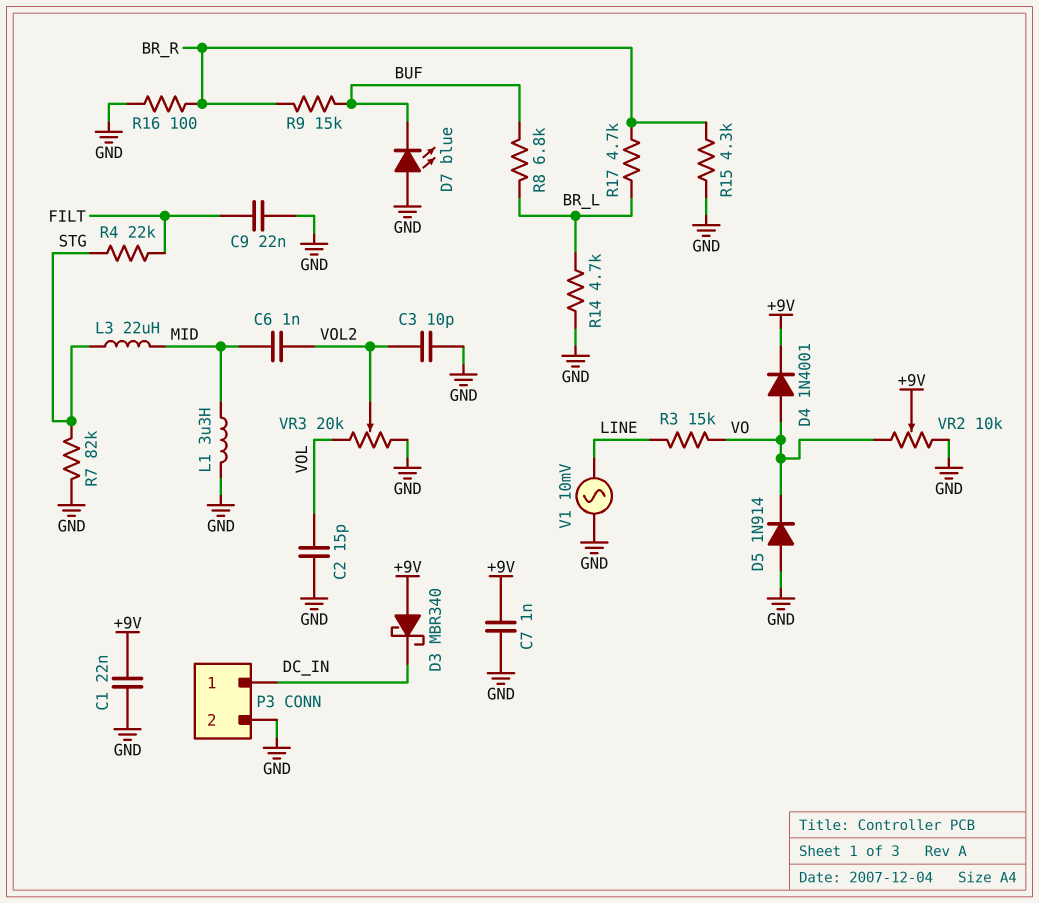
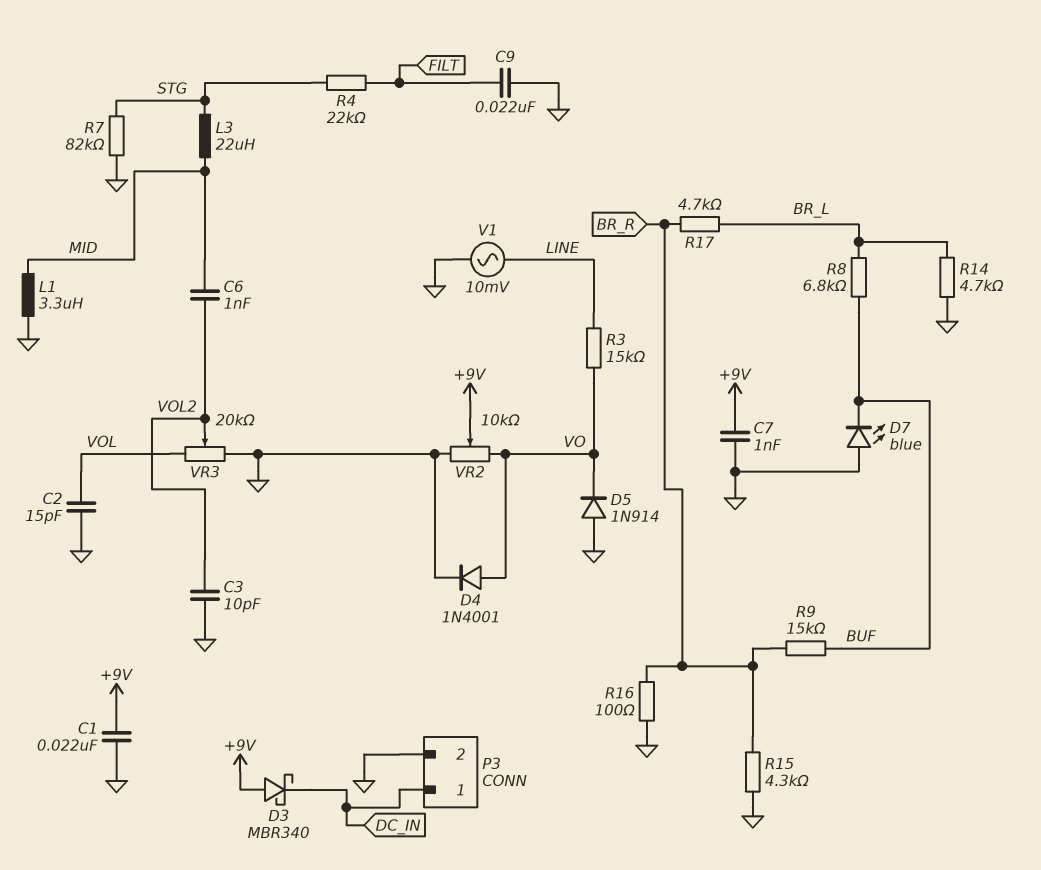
D4: diode 1N4001 (A VO, K +9V) -> diode 1N4001 (A VO, K GND)

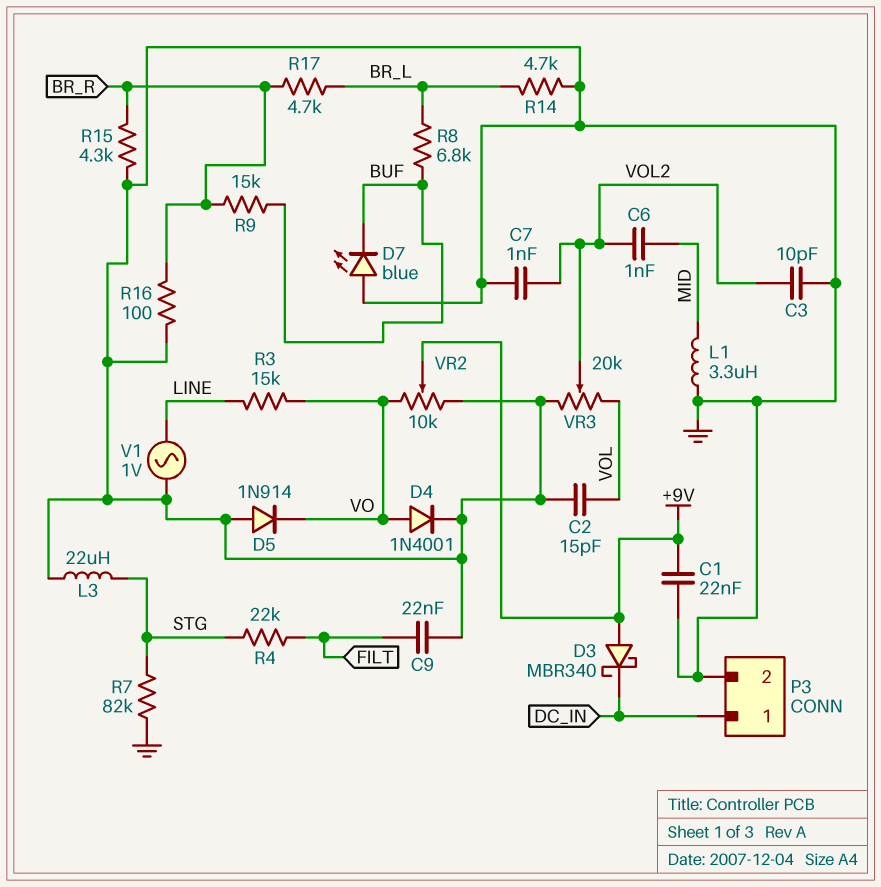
C7: 1nF (+9V, GND) -> 1nF (GND, VOL2)
L3: 22uH (MID, STG) -> 22uH (GND, STG)
V1: AC 10mV (GND, LINE) -> AC 1V (GND, LINE)

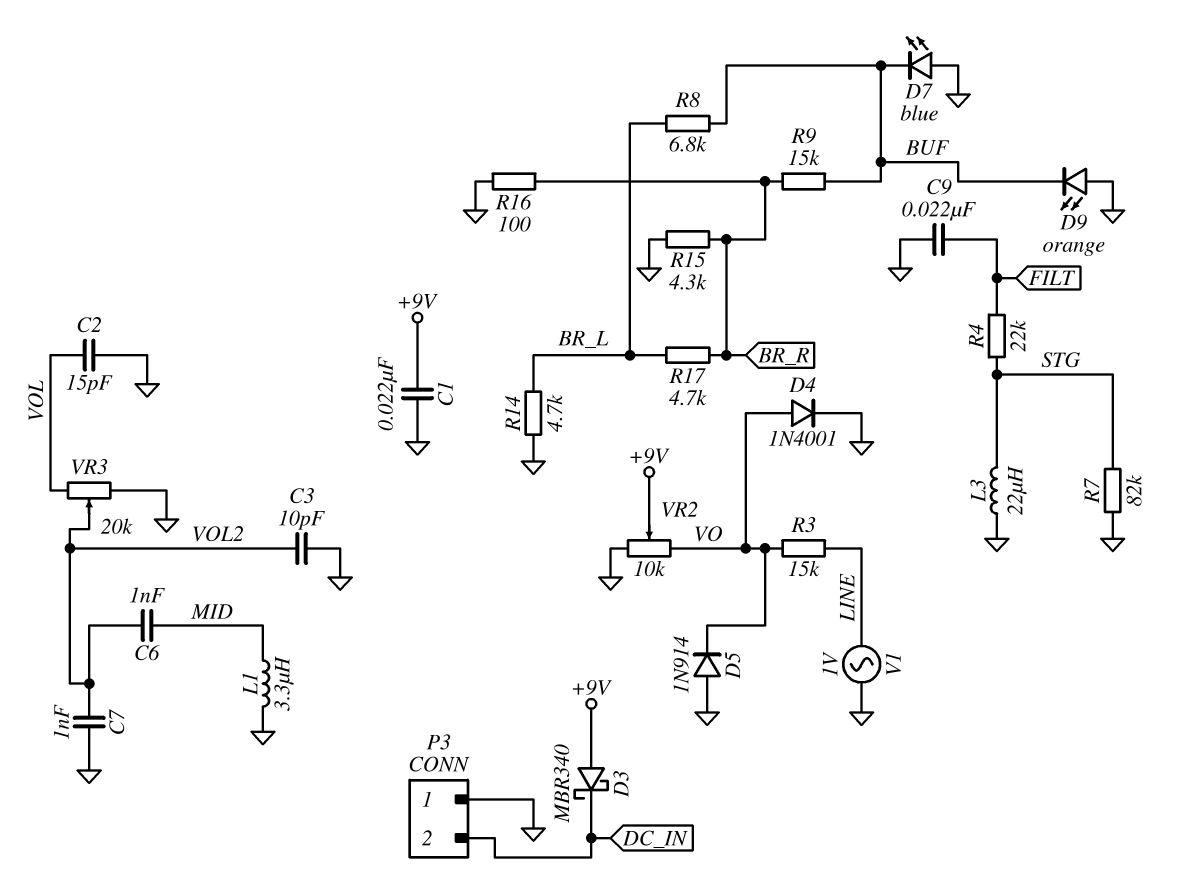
D9: none -> LED orange (A GND, K BUF)
P3 pin 1: DC_IN -> GND
P3 pin 2: GND -> DC_IN

